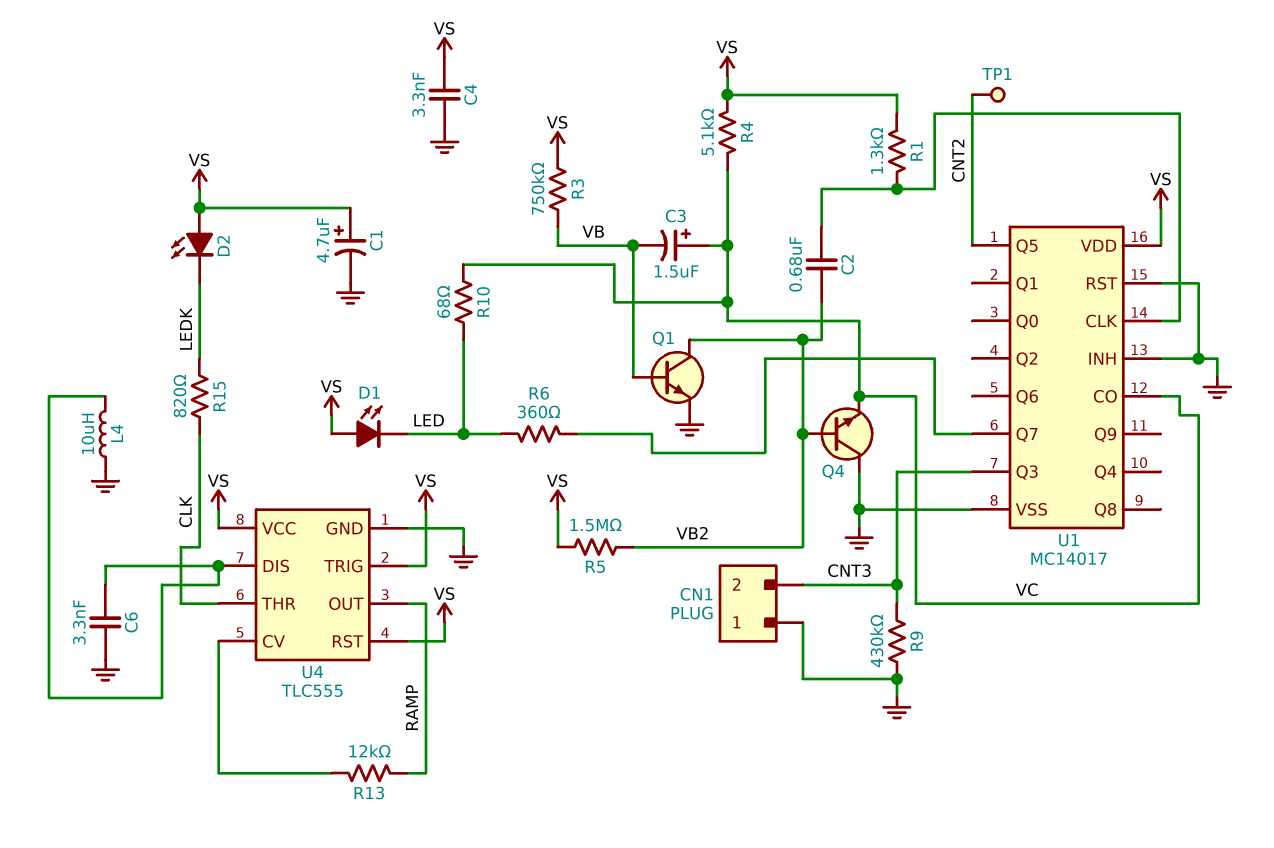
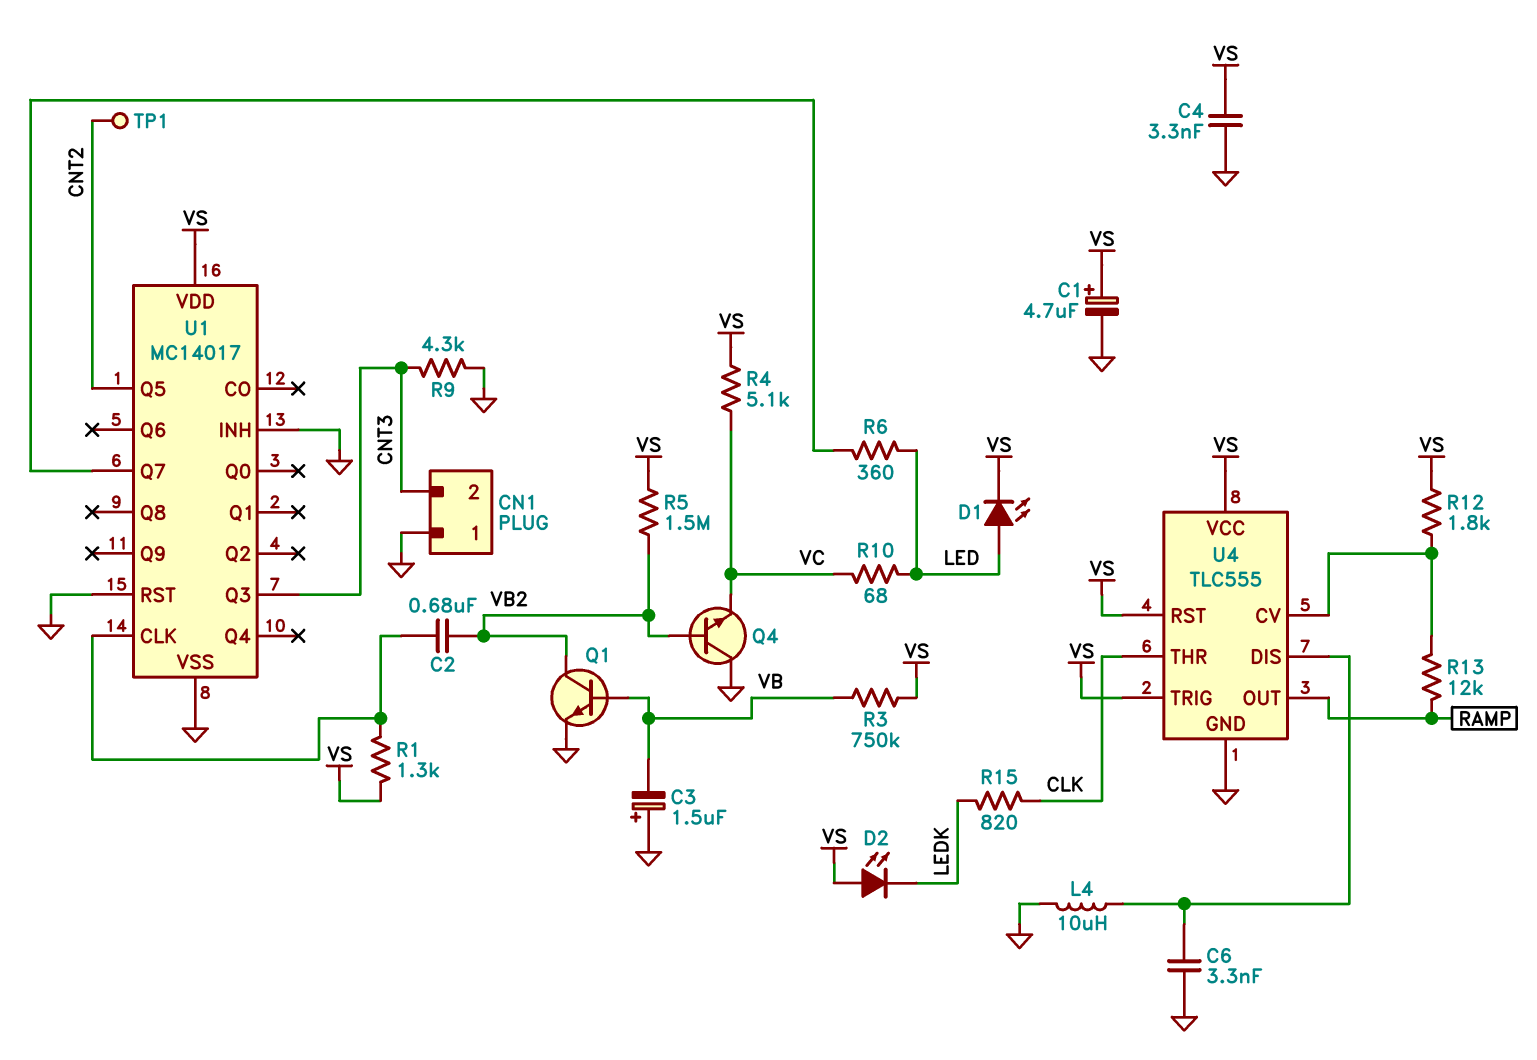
C3: 1.5uF (plus VC, minus VB) -> 1.5uF (plus GND, minus VB)
D1: LED (A VS, K LED) -> LED (A LED, K VS)
R9: 430k (CNT3, GND) -> 4.3k (CNT3, GND)
R12: none -> 1.8k (U4/CV, VS)
U1 pin CO: VC -> none

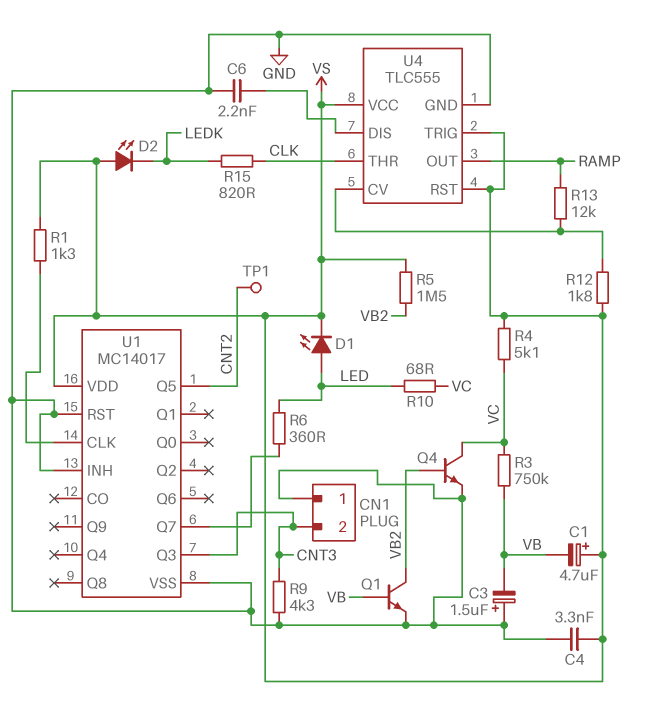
C1: 4.7uF (plus VS, minus GND) -> 4.7uF (plus VS, minus VB)
C2: 680nF (U1/CLK, VB2) -> none
C6: 3.3nF (GND, U4/DIS) -> 2.2nF (GND, U4/DIS)
L4: 10uH (GND, U4/DIS) -> none
Q4: NPN (B VB2, C GND, E VC) -> NPN (B VB2, C VC, E GND)
R3: 750k (VB, VS) -> 750k (VB, VC)

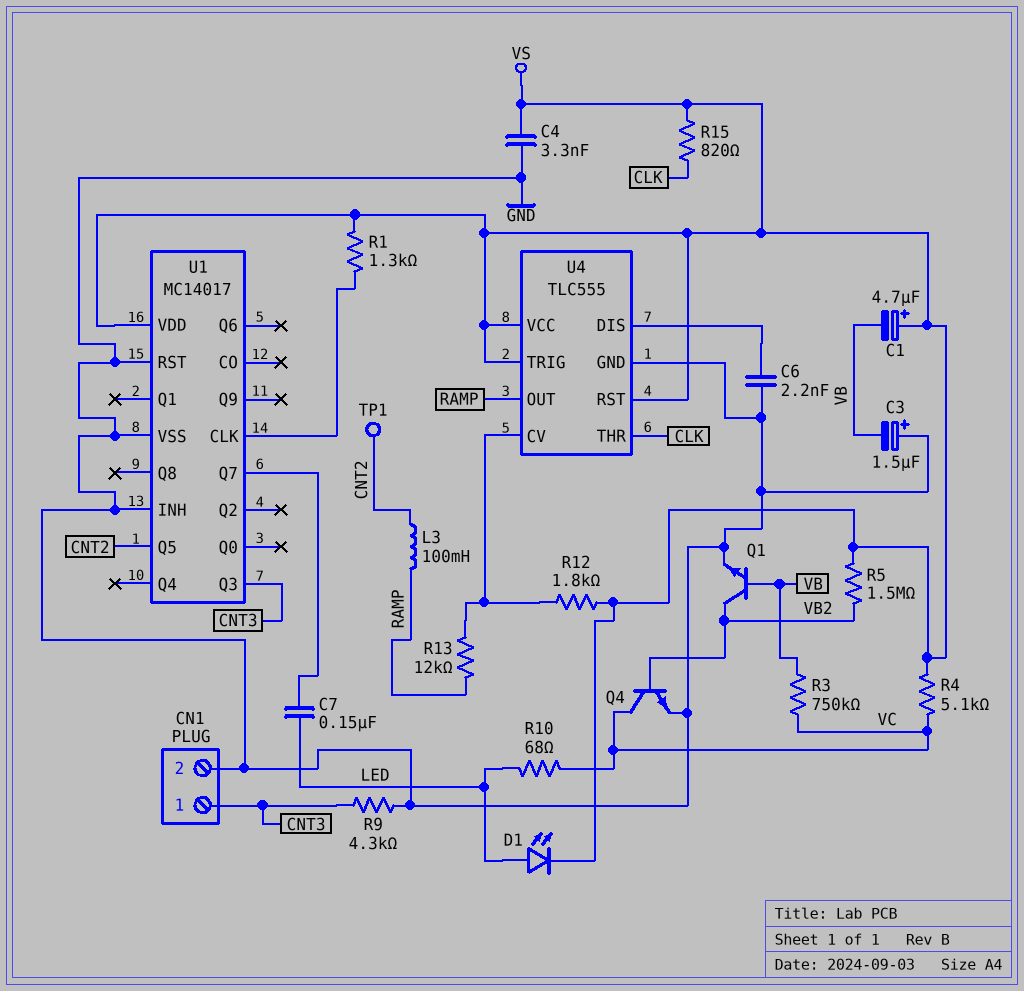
C7: none -> 150nF (LED, U1/Q7)
CN1 pin 1: GND -> CNT3
CN1 pin 2: CNT3 -> GND
D2: LED (A VS, K LEDK) -> none
L3: none -> 100mH (CNT2, RAMP)
R6: 360 (LED, U1/Q7) -> none
R15: 820 (CLK, LEDK) -> 820 (CLK, VS)

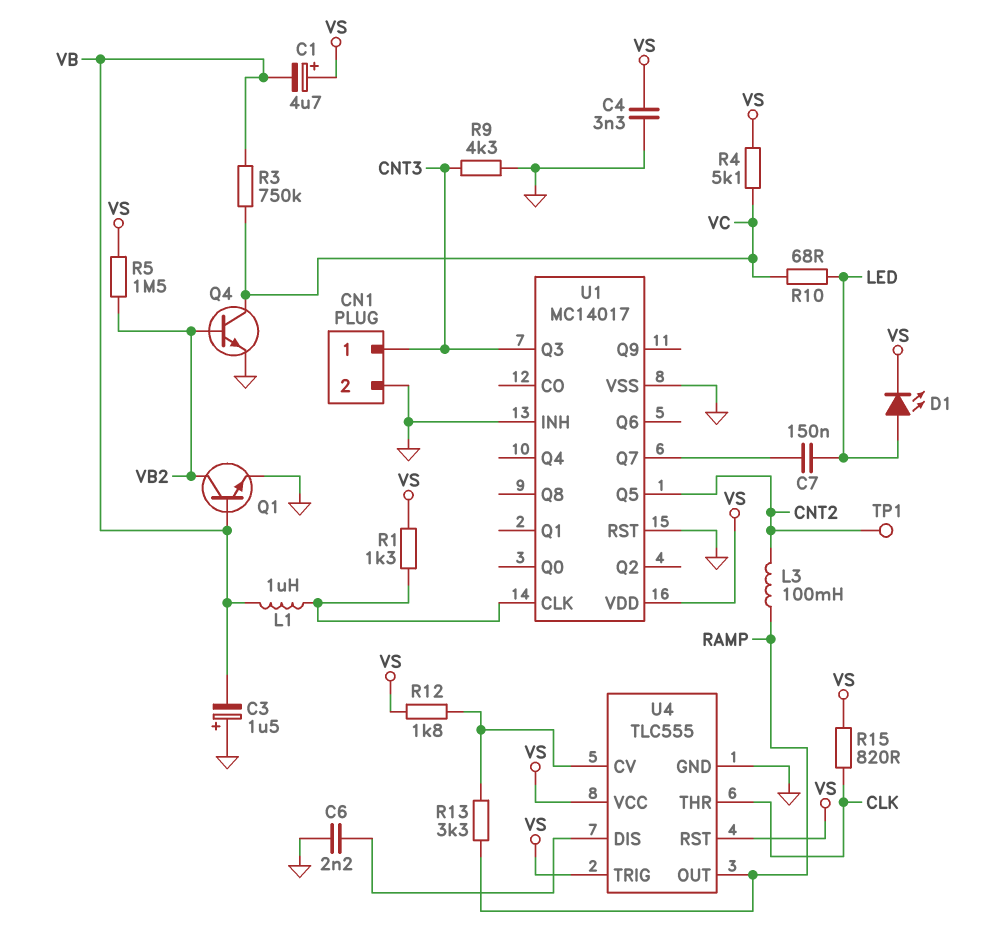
L1: none -> 1uH (U1/CLK, VB)
R13: 12k (RAMP, U4/CV) -> 3.3k (RAMP, U4/CV)

